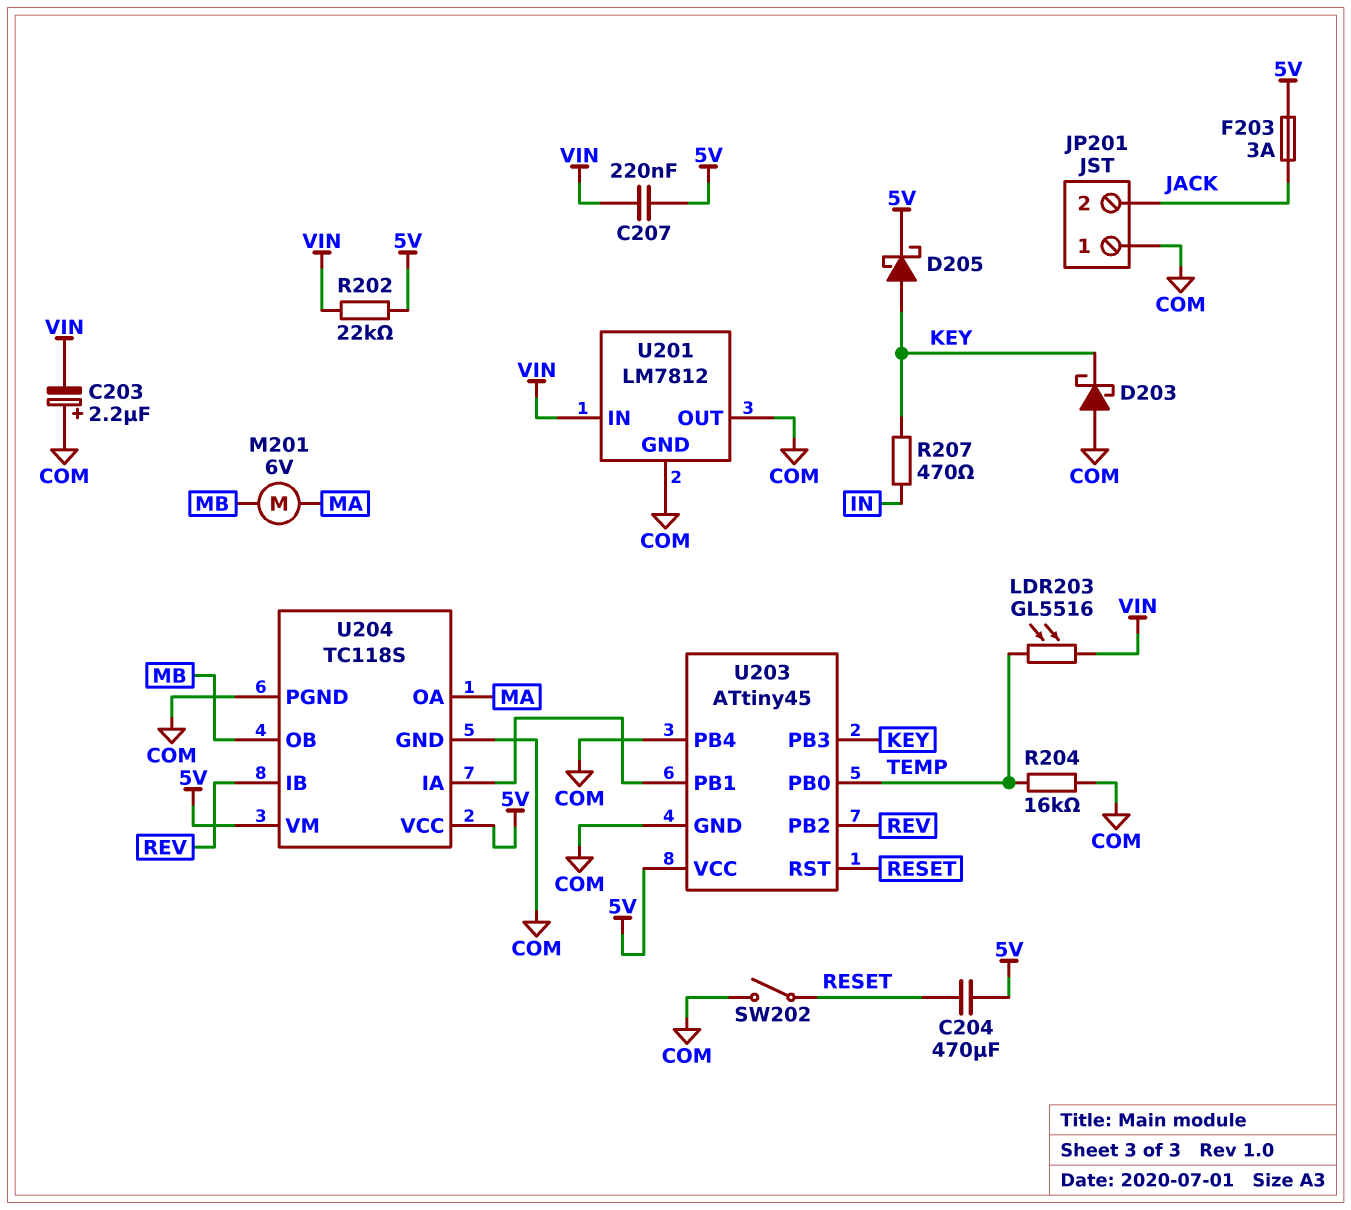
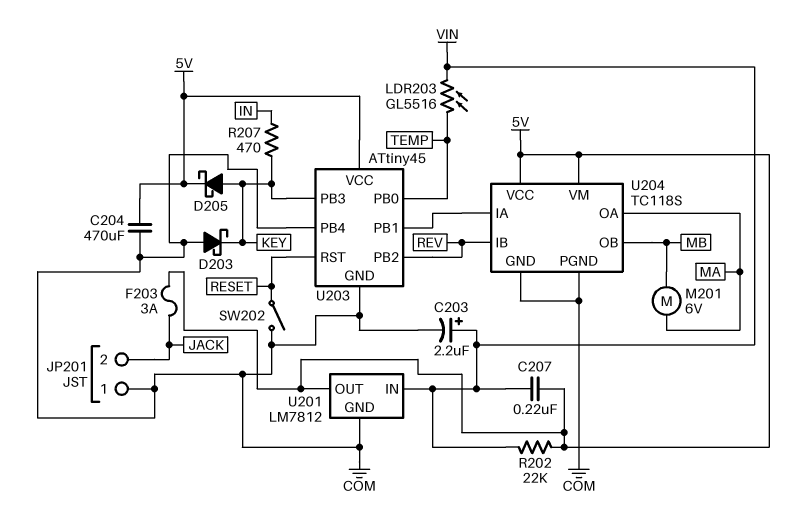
C203: 2.2uF (plus COM, minus VIN) -> 2.2uF (plus VIN, minus COM)
C204: 470uF (5V, RESET) -> 470uF (5V, COM)
R204: 16k (COM, TEMP) -> none
U201 pin OUT: COM -> 5V

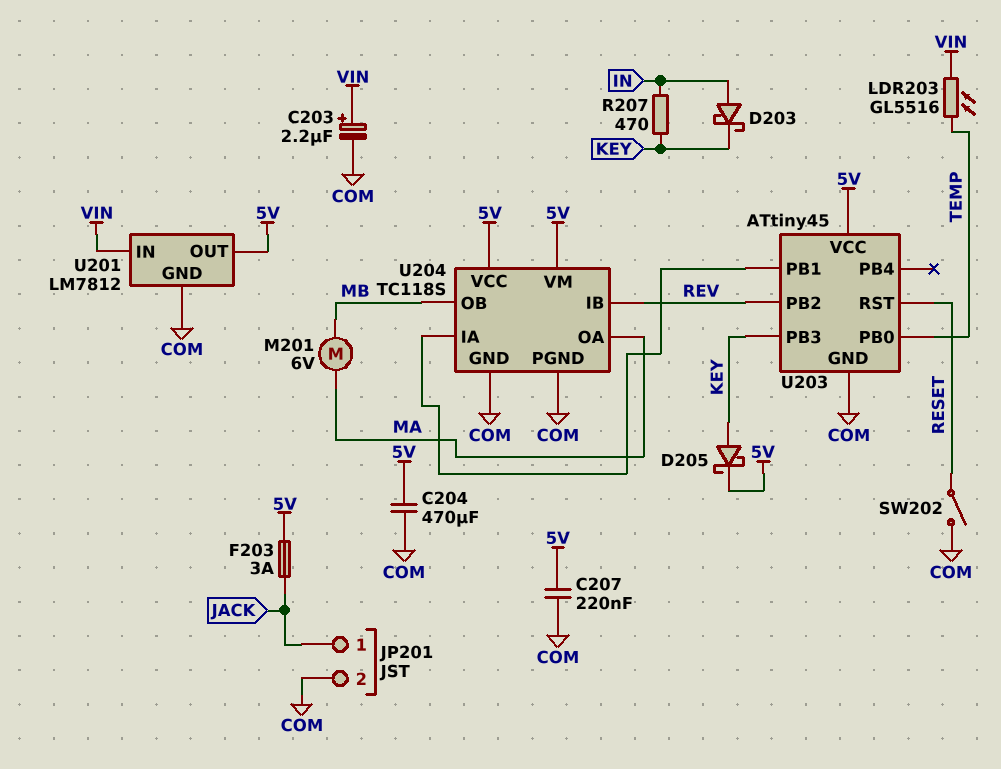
C207: 220nF (5V, VIN) -> 220nF (5V, COM)
D203: schottky (A COM, K KEY) -> schottky (A IN, K KEY)
JP201 pin 1: COM -> JACK
JP201 pin 2: JACK -> COM
R202: 22k (5V, VIN) -> none
U203 pin PB4: COM -> none

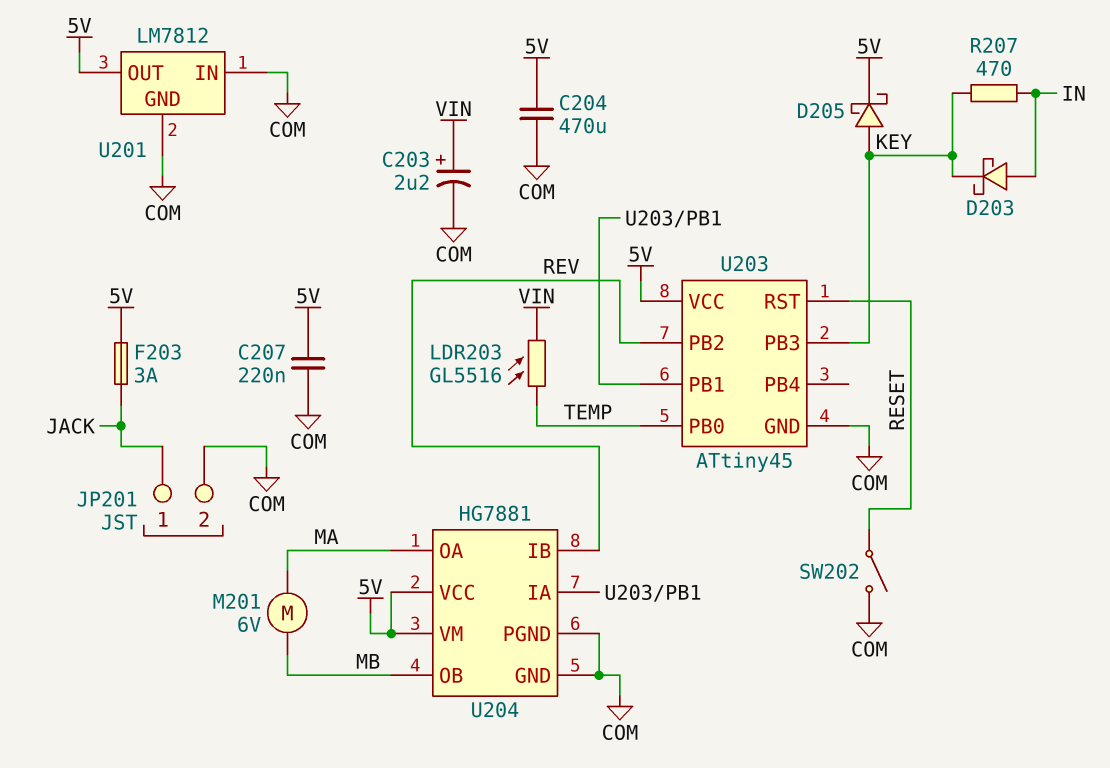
U201 pin IN: VIN -> COM
U204: TC118S -> HG7881

